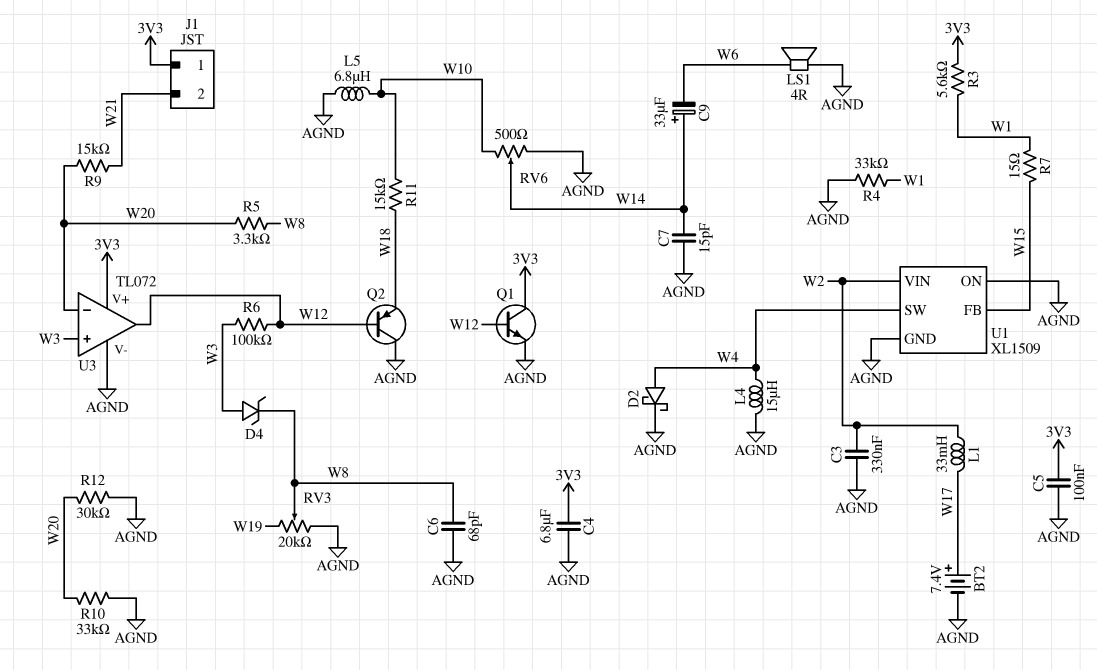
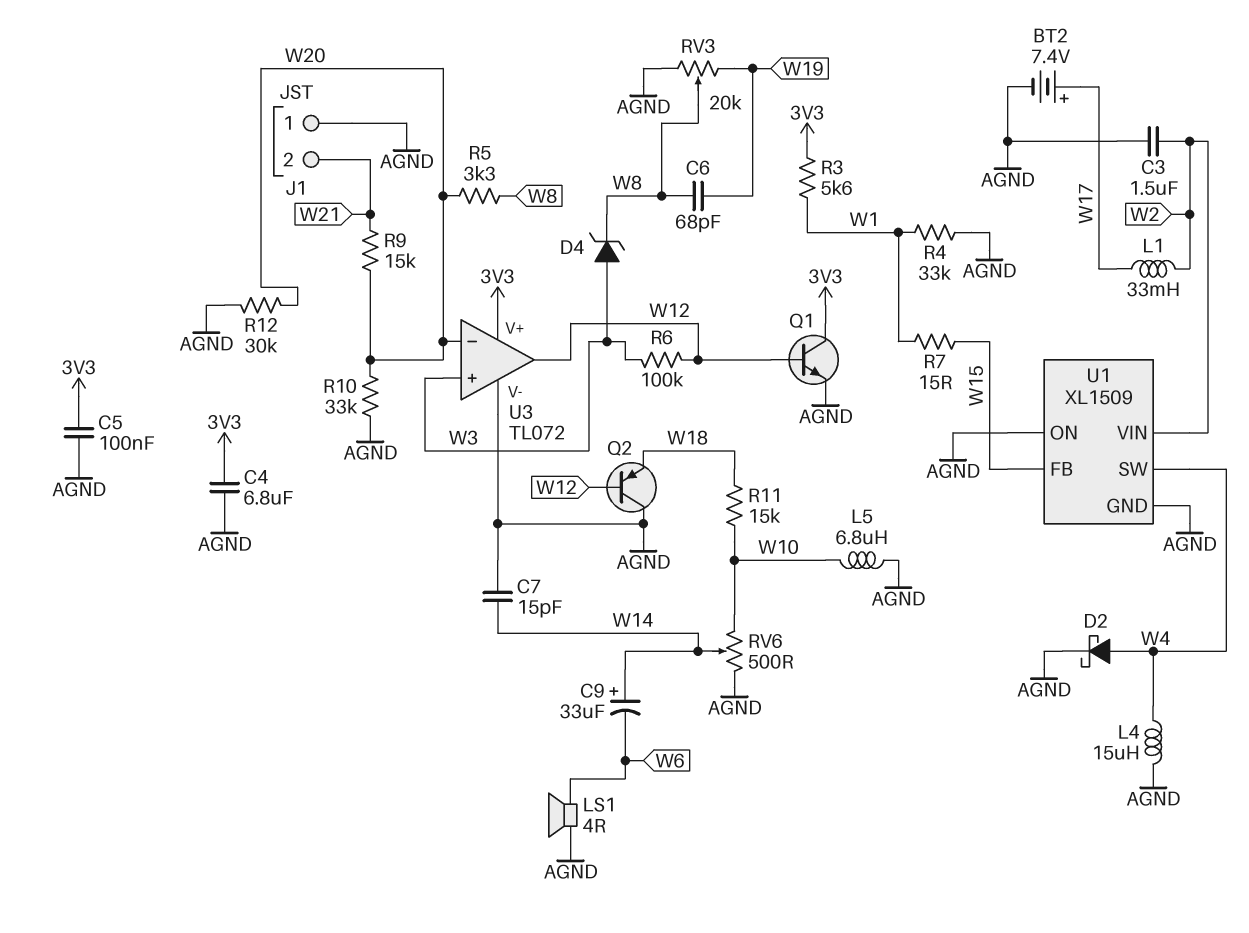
C3: 330nF (AGND, W2) -> 1.5uF (AGND, W2)
C6: 68pF (AGND, W8) -> 68pF (W8, W19)
J1 pin 1: 3V3 -> AGND

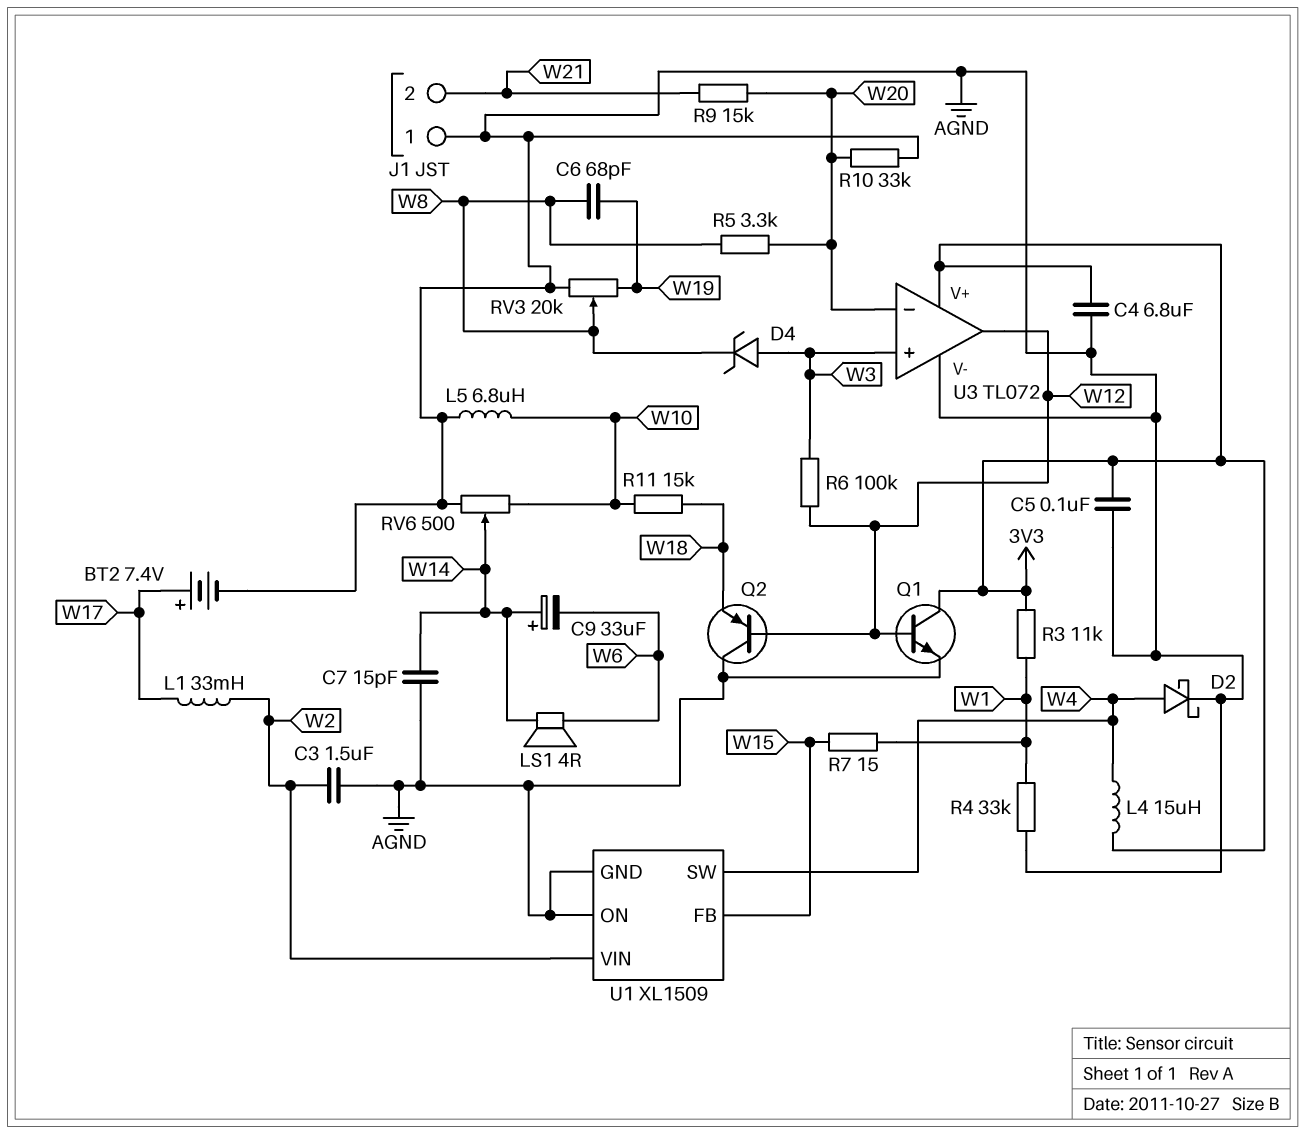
L4: 15uH (AGND, W4) -> 15uH (3V3, W4)
LS1: speaker 4R (AGND, W6) -> speaker 4R (W6, W14)
R3: 5.6k (3V3, W1) -> 11k (3V3, W1)
R12: 30k (AGND, W20) -> none

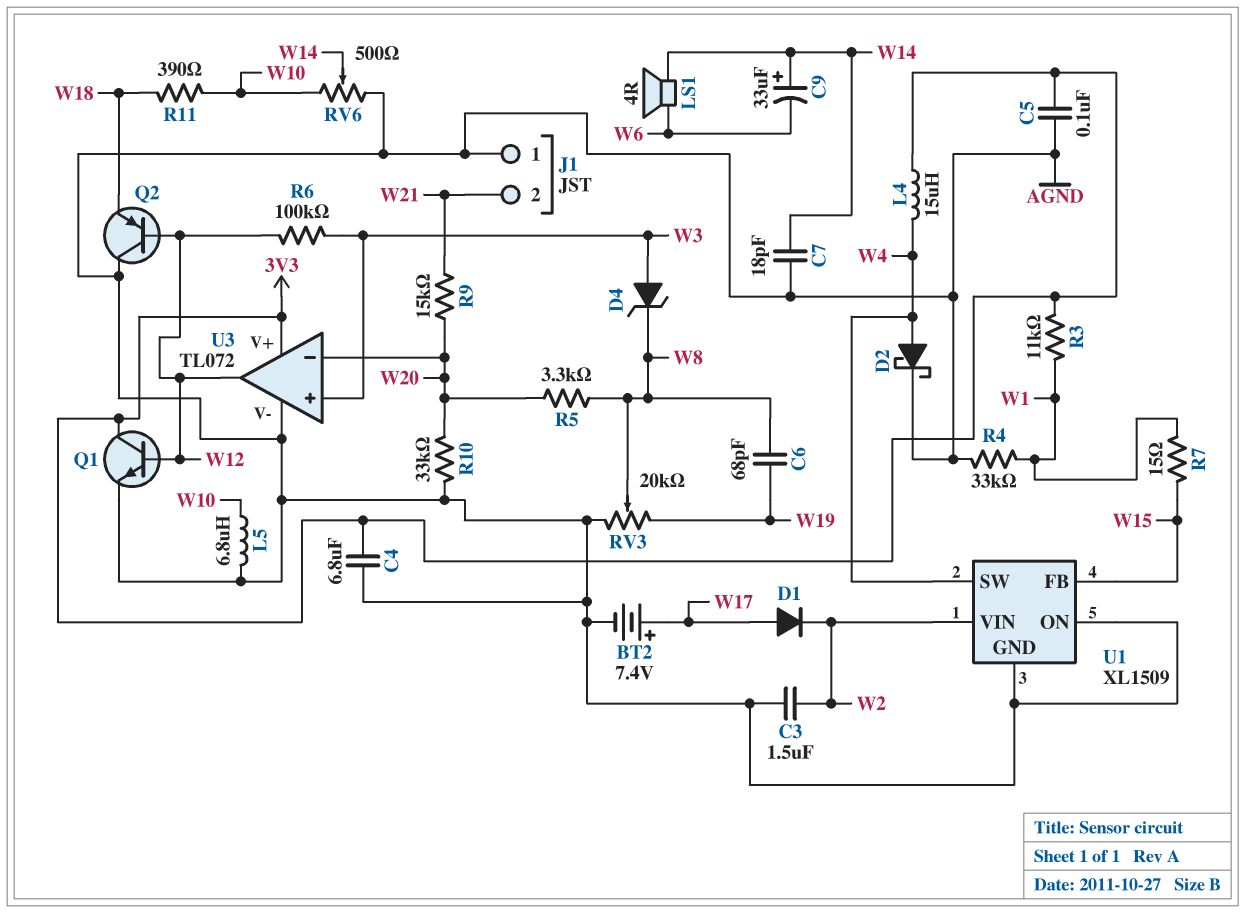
C7: 15pF (AGND, W14) -> 18pF (AGND, W14)
D1: none -> diode (A W17, K W2)
L1: 33mH (W2, W17) -> none
R11: 15k (W10, W18) -> 390 (W10, W18)

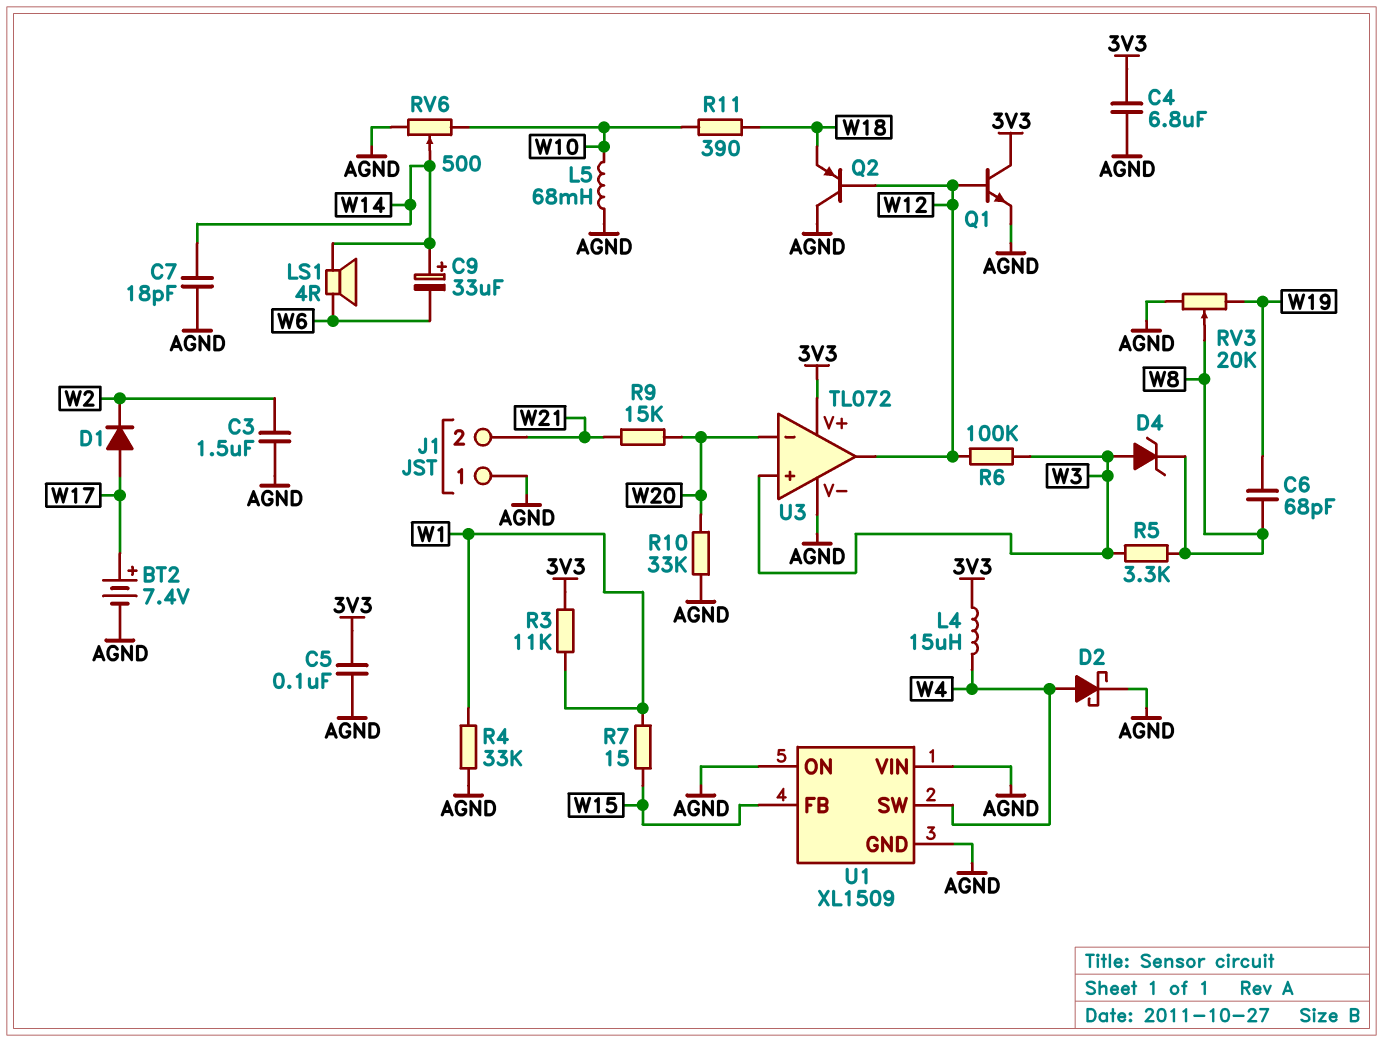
L5: 6.8uH (AGND, W10) -> 68mH (AGND, W10)
R5: 3.3k (W8, W20) -> 3.3k (W3, W8)
U1 pin VIN: W2 -> AGND

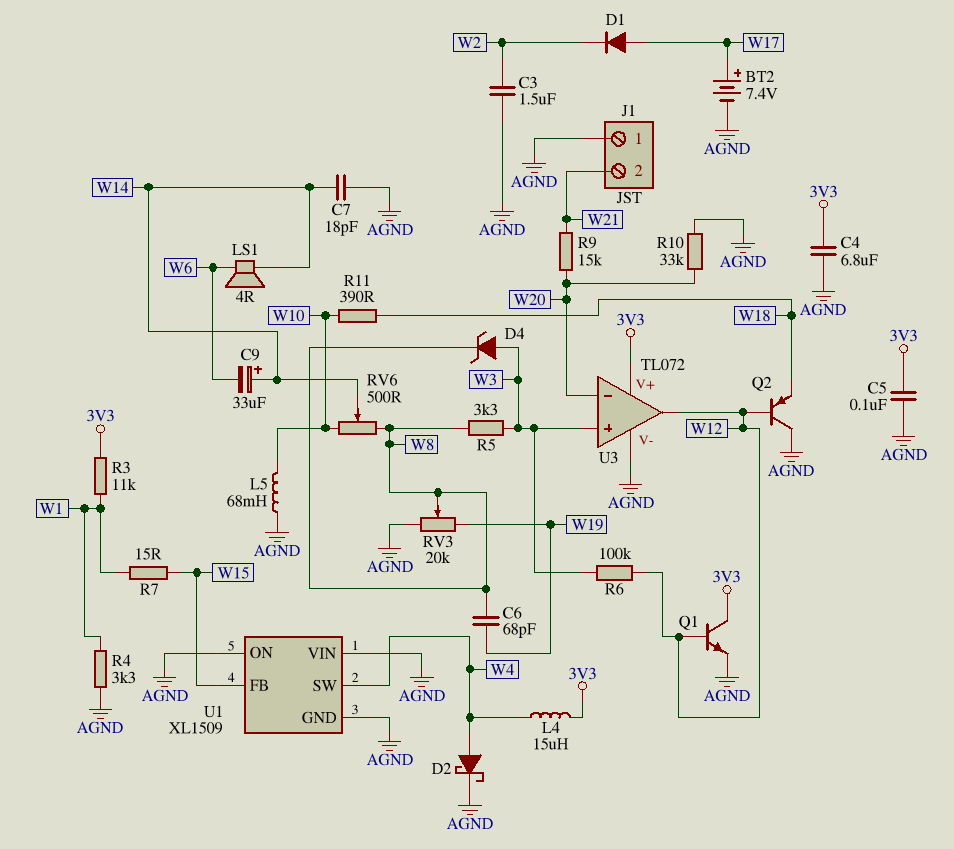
R4: 33k (AGND, W1) -> 3.3k (AGND, W1)
RV6: 500 (AGND, W10, wiper W14) -> 500 (W8, W10, wiper W14)

